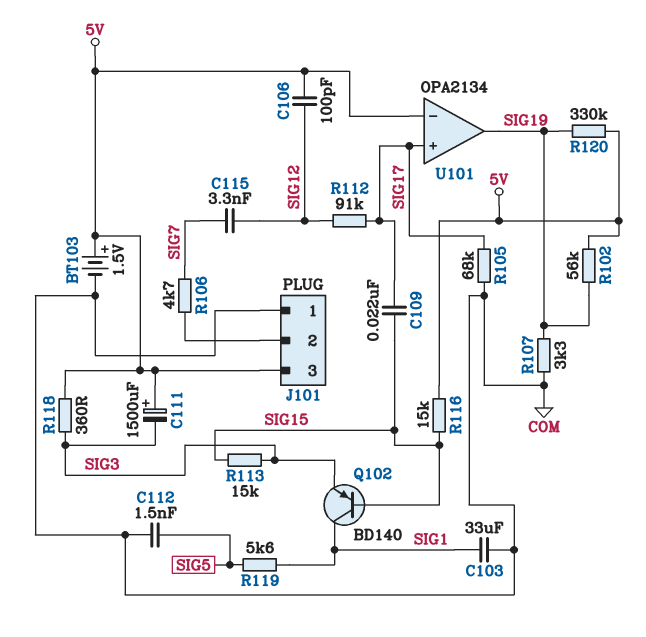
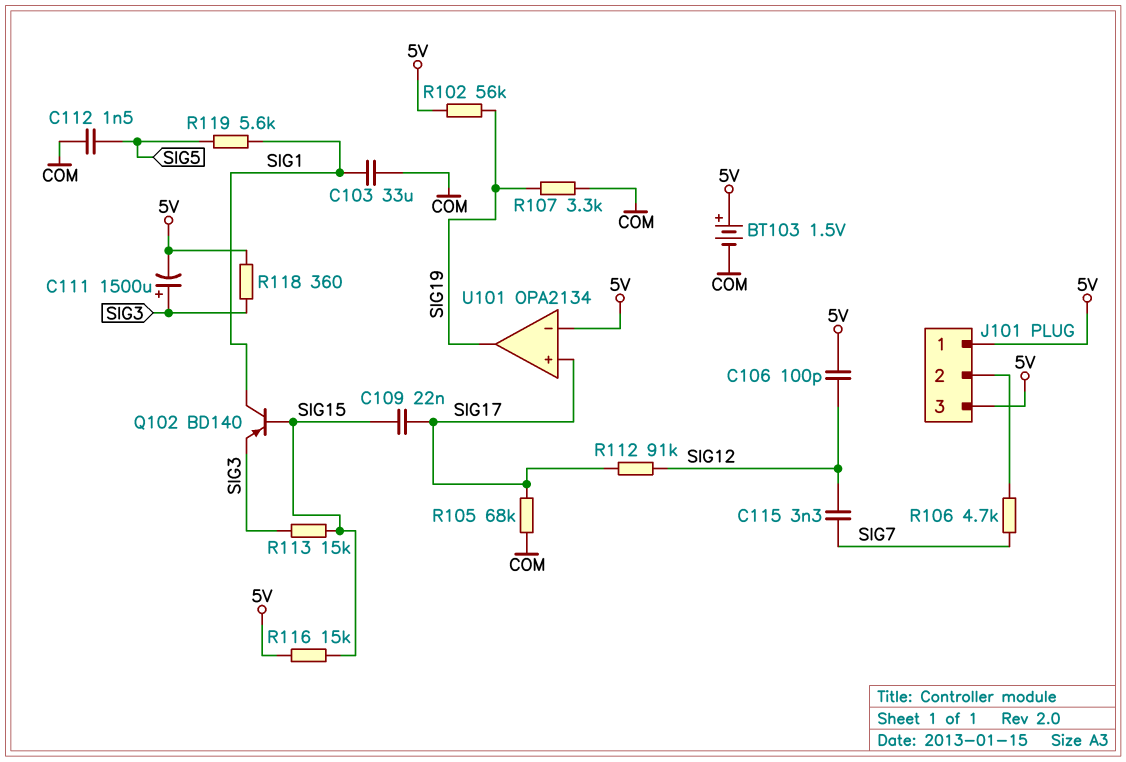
C111: 1500uF (plus 5V, minus SIG3) -> 1500uF (plus SIG3, minus 5V)
J101 pin 1: COM -> 5V
R120: 330k (5V, SIG19) -> none

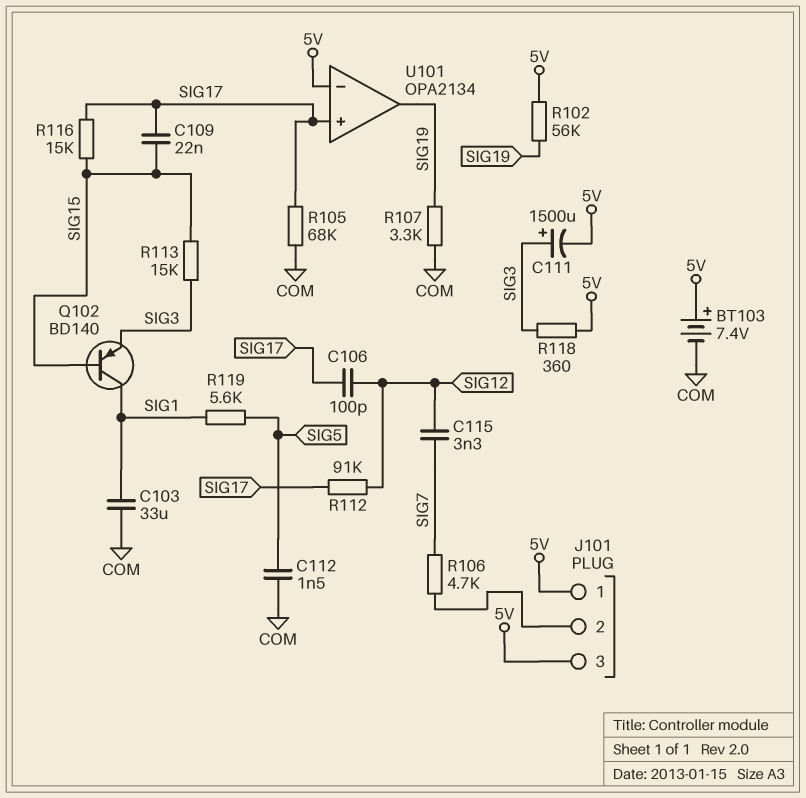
BT103: 1.5V (plus 5V, minus COM) -> 7.4V (plus 5V, minus COM)
C106: 100pF (5V, SIG12) -> 100pF (SIG12, SIG17)
R116: 15k (5V, SIG15) -> 15k (SIG15, SIG17)

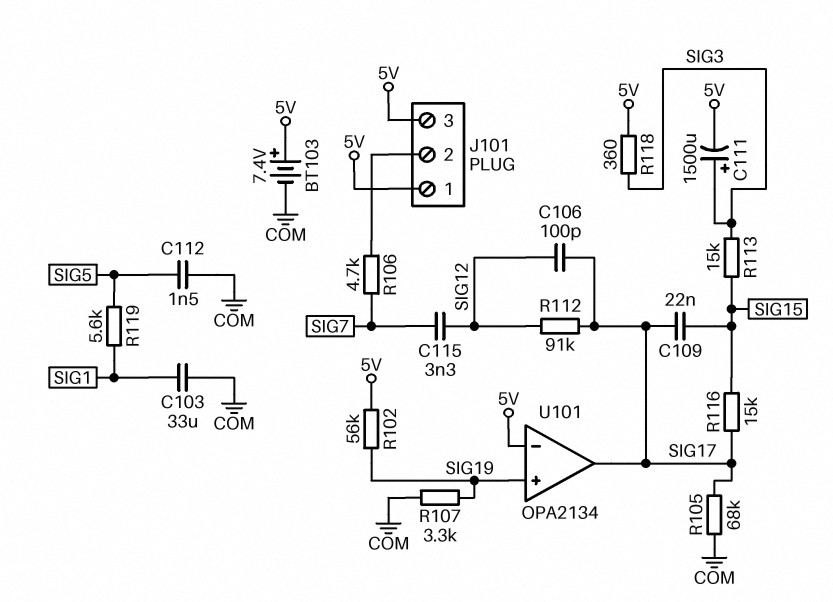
Q102: PNP BD140 (B SIG15, C SIG1, E SIG3) -> none
U101 pin in+: SIG17 -> SIG19
U101 pin out: SIG19 -> SIG17

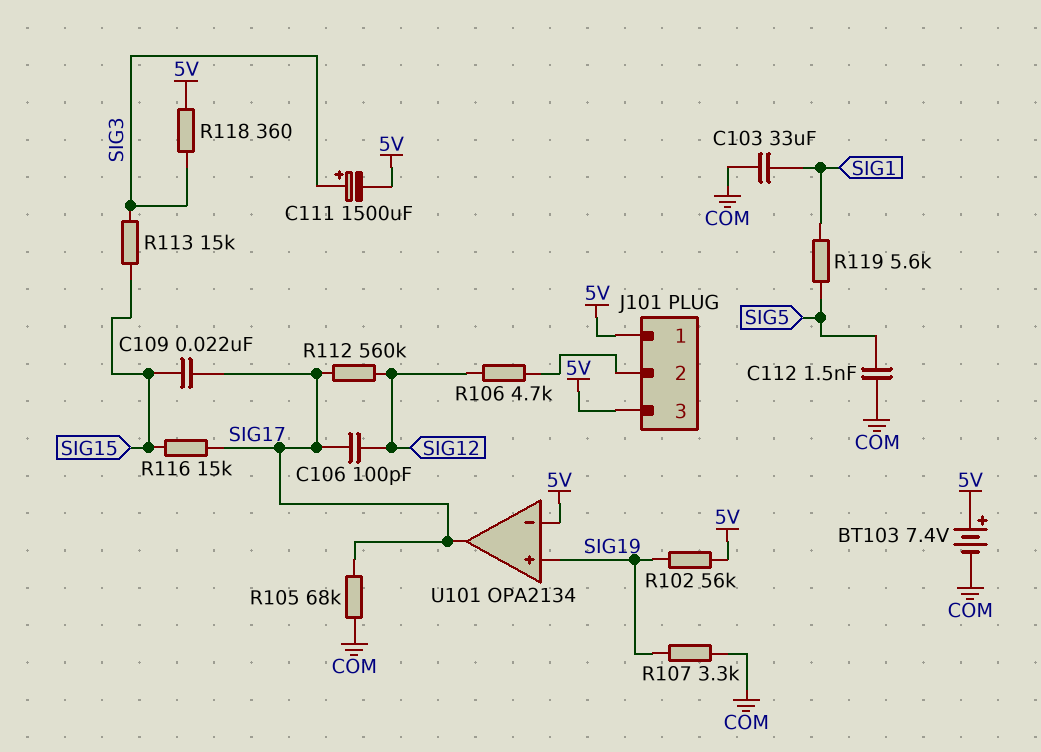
C115: 3.3nF (SIG7, SIG12) -> none
R106: 4.7k (J101/2, SIG7) -> 4.7k (J101/2, SIG12)
R112: 91k (SIG12, SIG17) -> 560k (SIG12, SIG17)

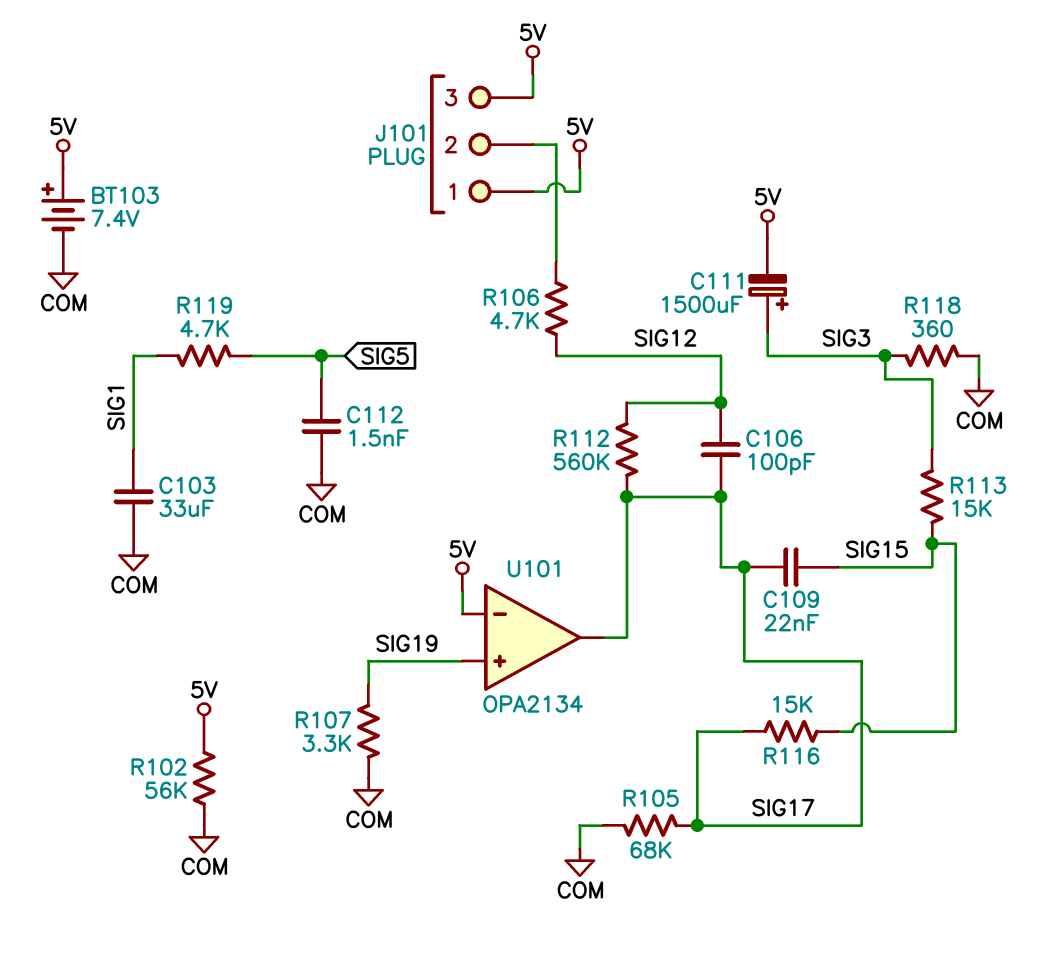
R102: 56k (5V, SIG19) -> 56k (5V, COM)
R118: 360 (5V, SIG3) -> 360 (COM, SIG3)
R119: 5.6k (SIG1, SIG5) -> 4.7k (SIG1, SIG5)

